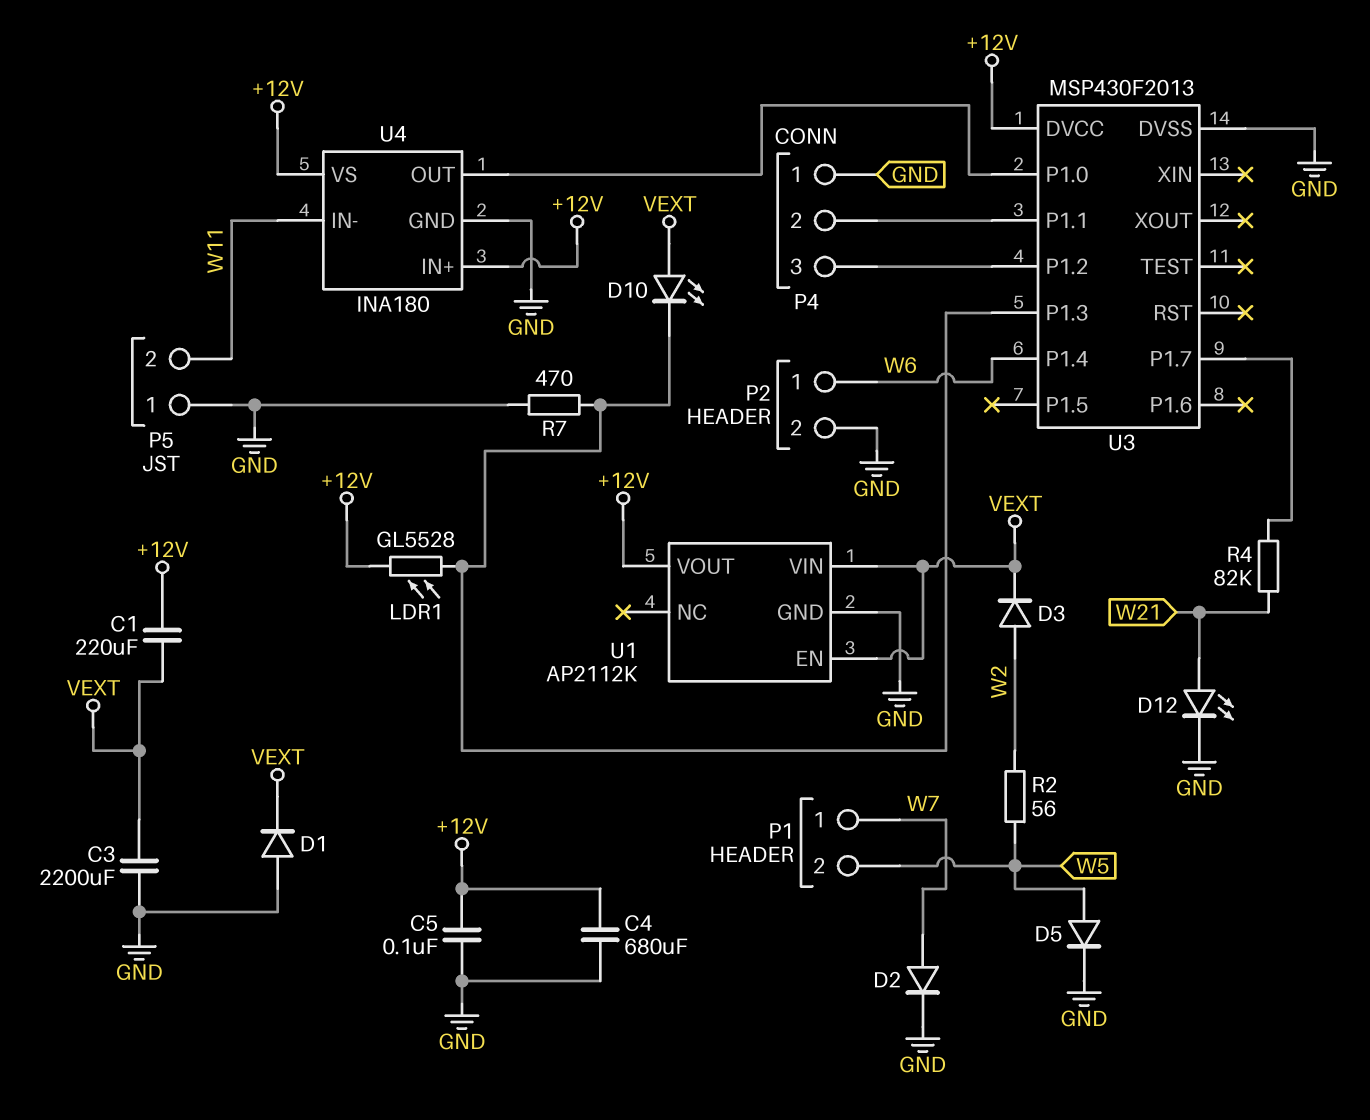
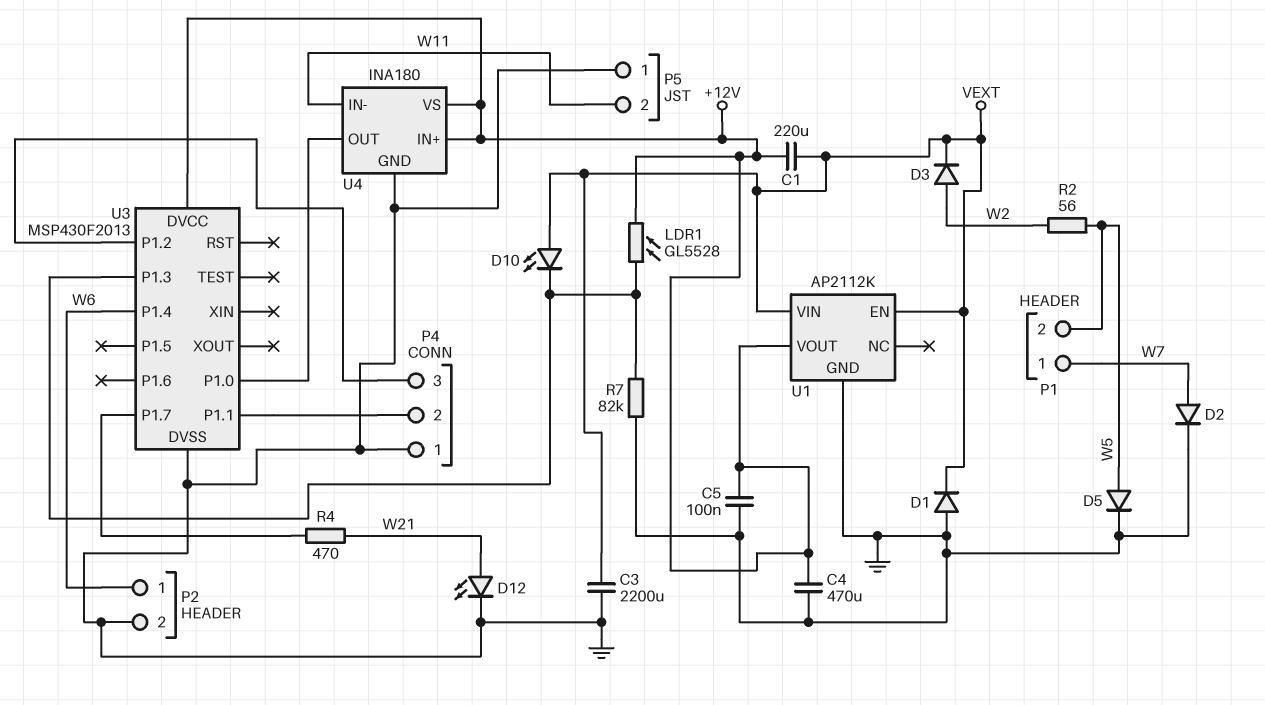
C4: 680uF (+12V, GND) -> 470uF (+12V, GND)
R4: 82k (U3/P1.7, W21) -> 470 (U3/P1.7, W21)
R7: 470 (GND, U3/P1.3) -> 82k (GND, U3/P1.3)

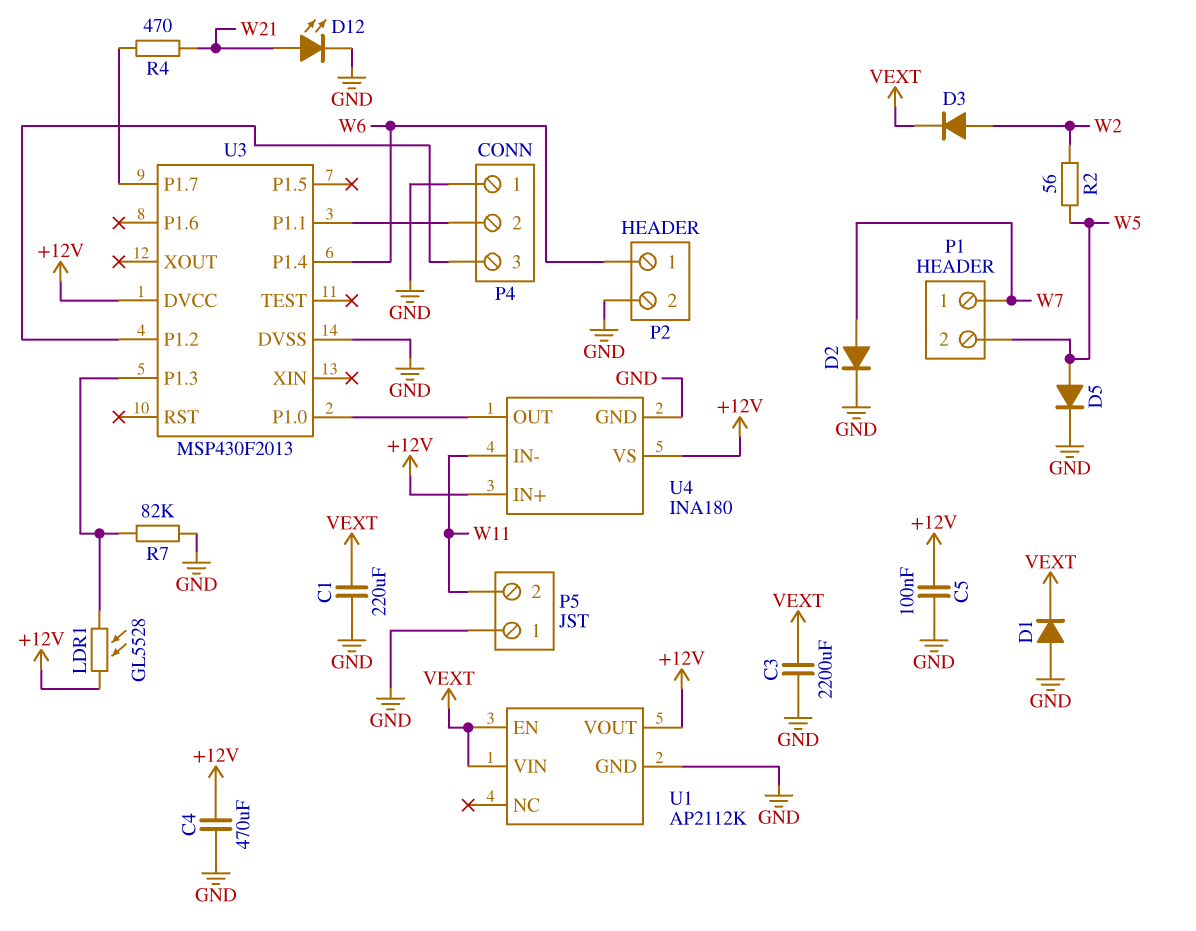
C1: 220uF (+12V, VEXT) -> 220uF (GND, VEXT)
D10: LED (A VEXT, K U3/P1.3) -> none

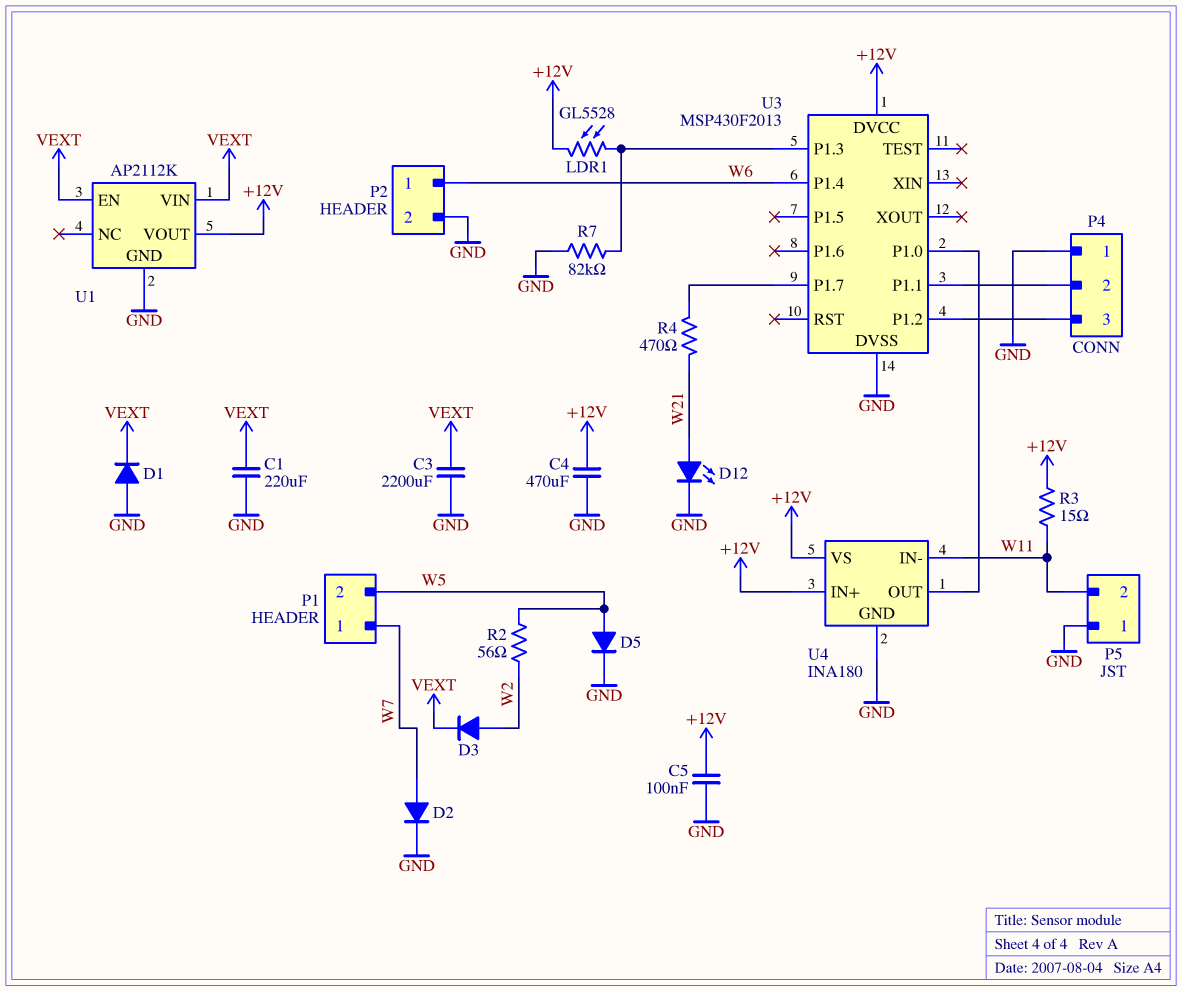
R3: none -> 15 (+12V, W11)

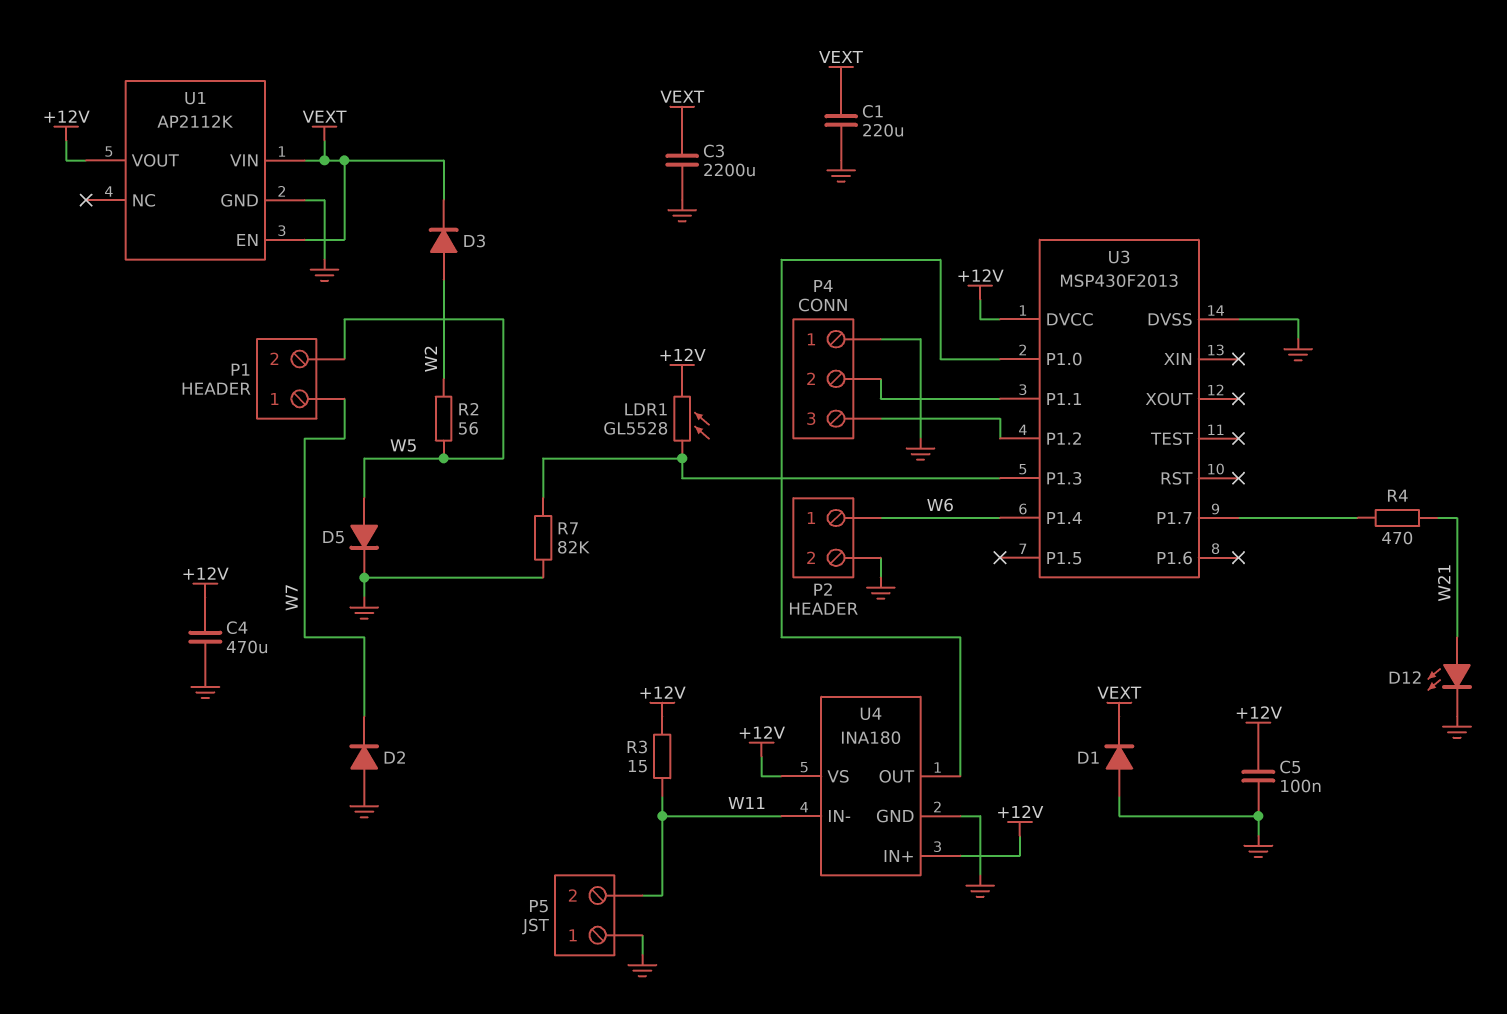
D2: diode (A W7, K GND) -> diode (A GND, K W7)

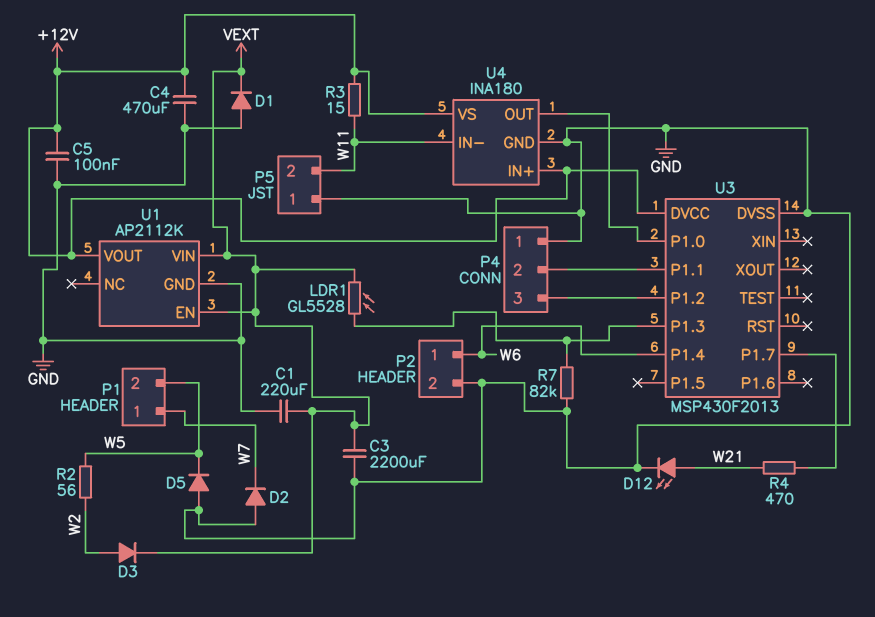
D5: diode (A W5, K GND) -> diode (A GND, K W5)
LDR1: GL5528 (+12V, U3/P1.3) -> GL5528 (U3/P1.3, VEXT)

